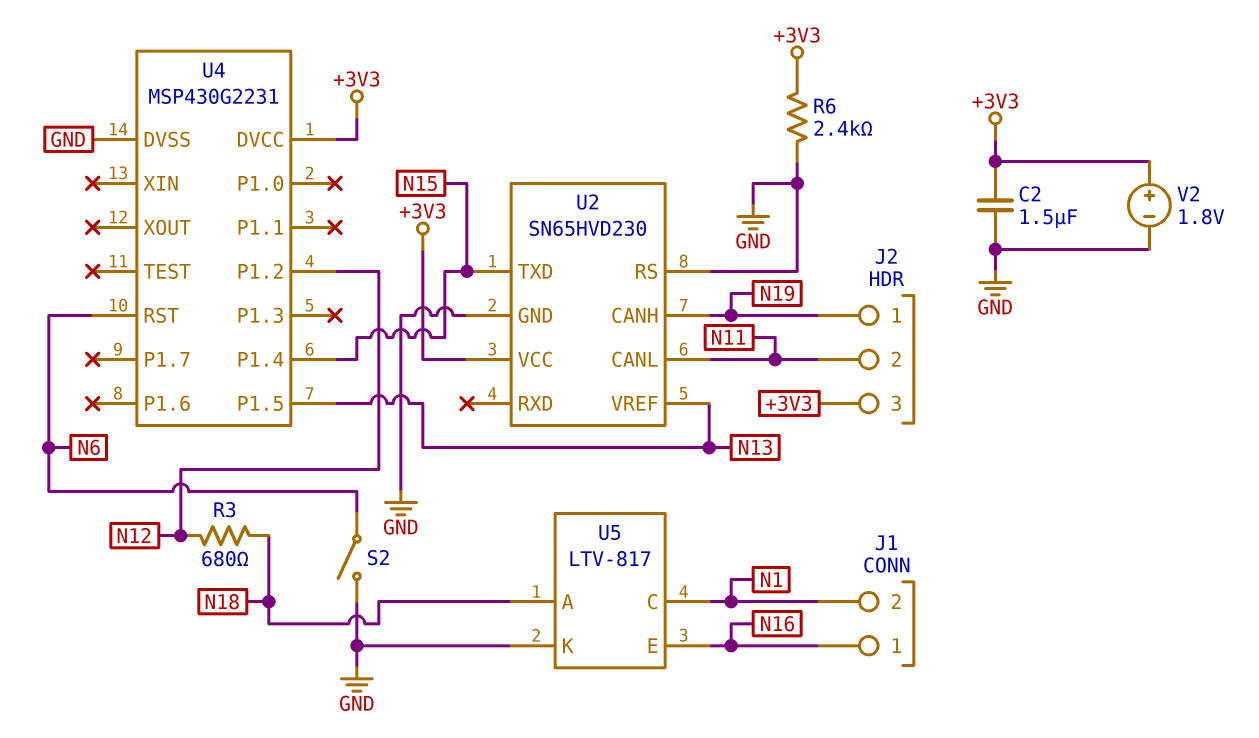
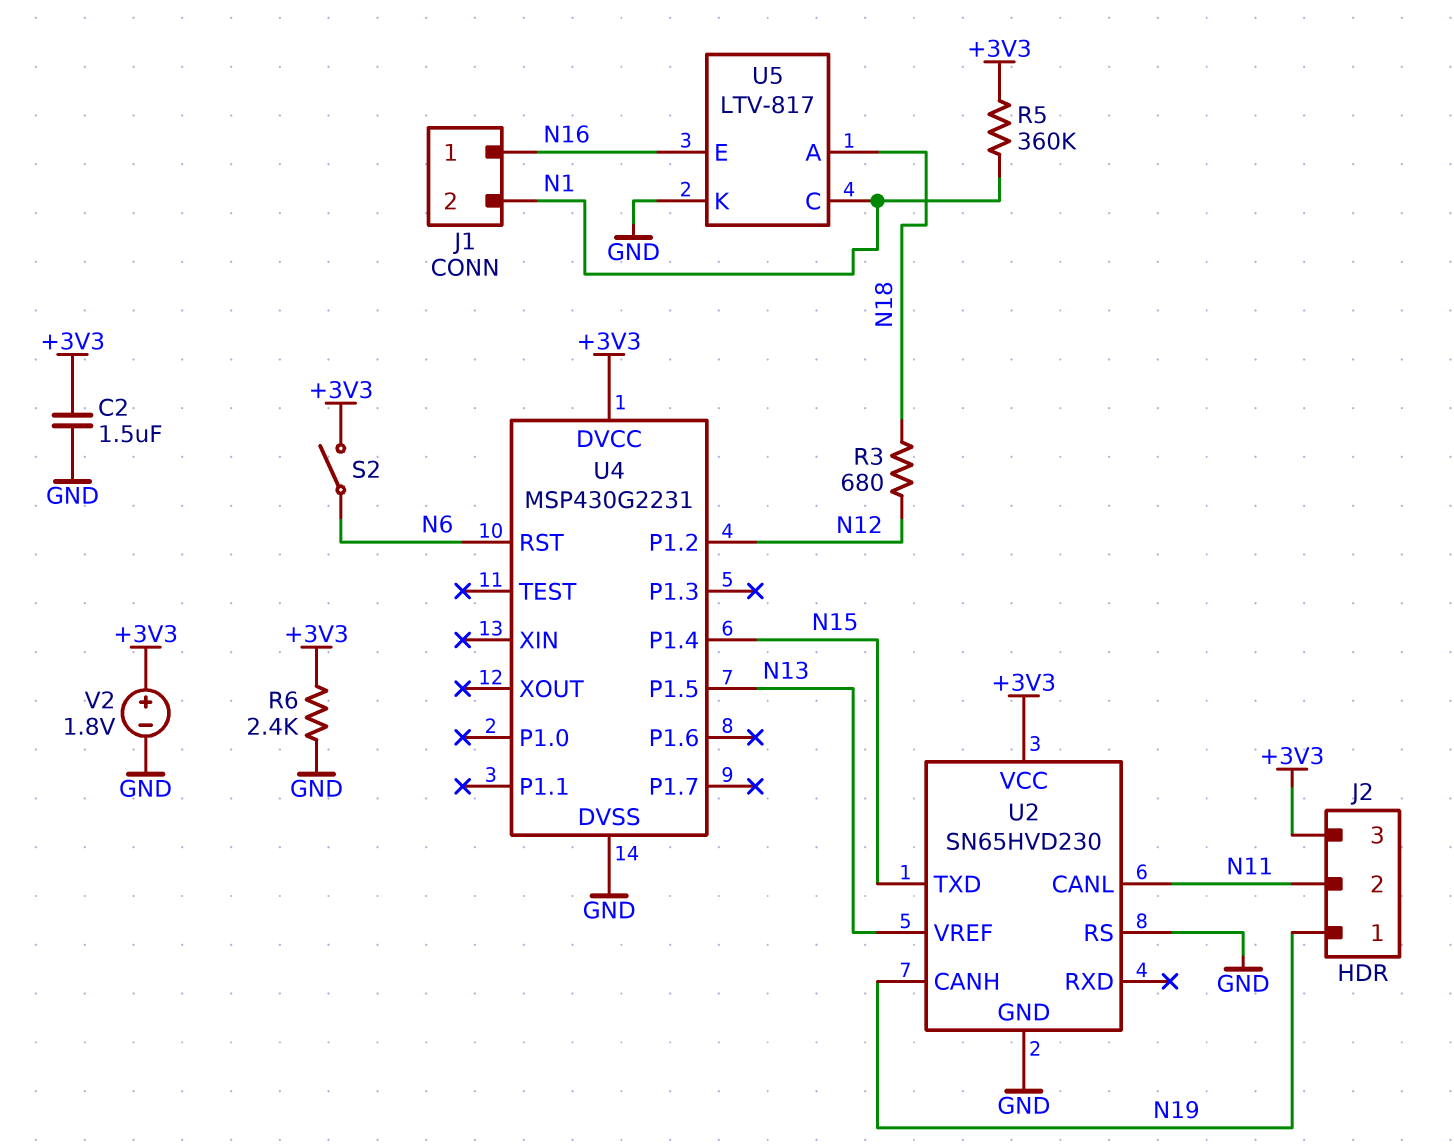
R5: none -> 360k (+3V3, N1)
S2: switch (GND, N6) -> switch (+3V3, N6)

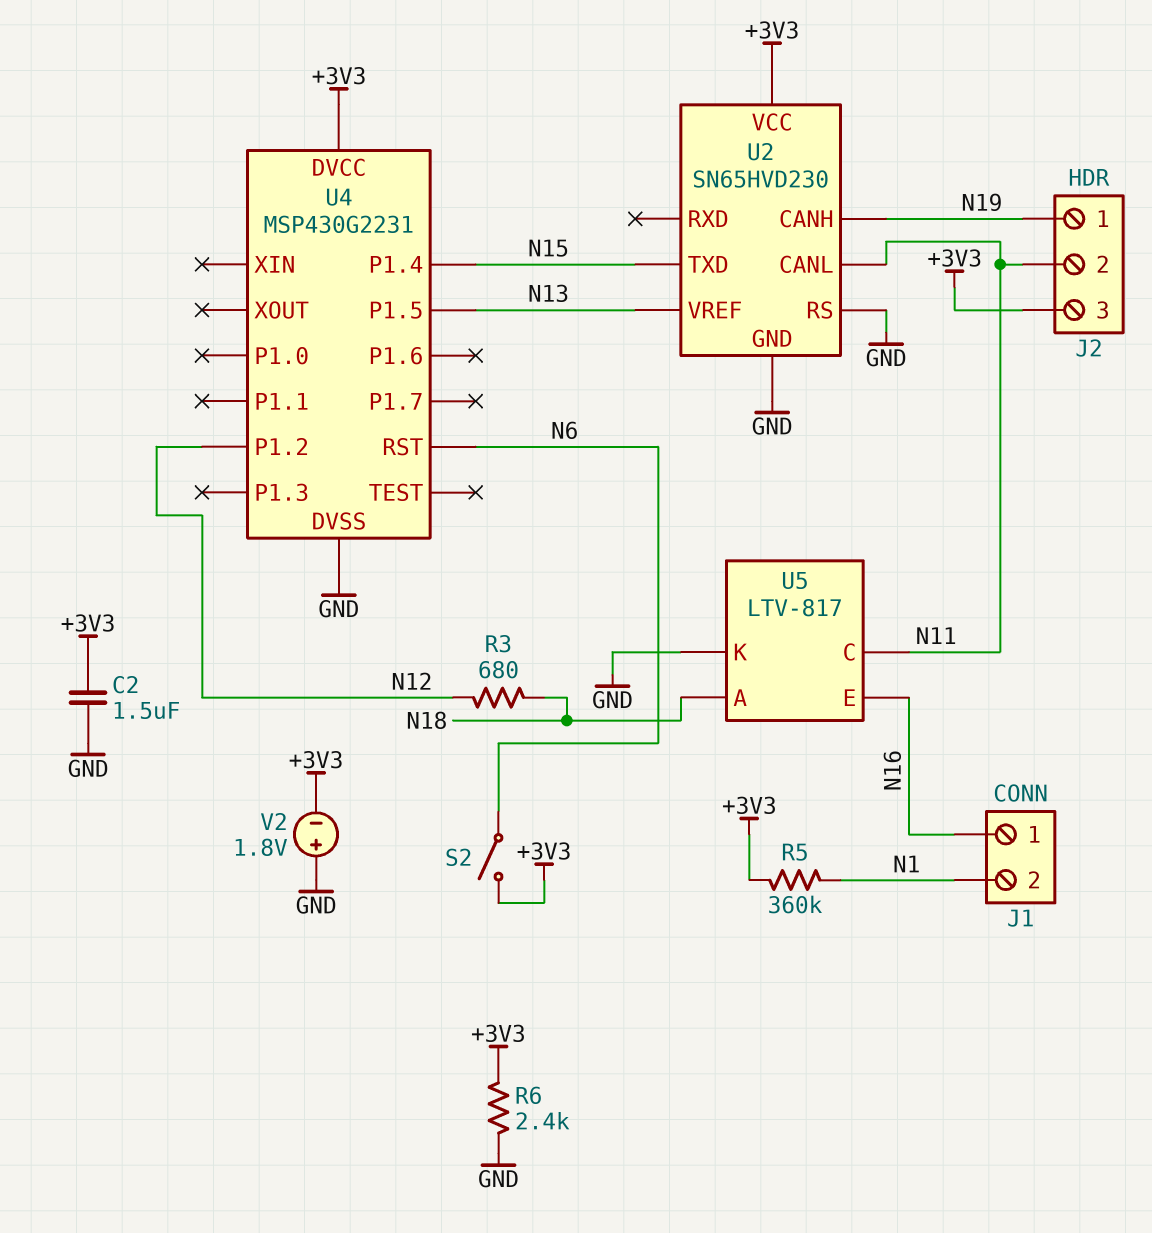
U5 pin C: N1 -> N11
V2: 1.8V (plus +3V3, minus GND) -> 1.8V (plus GND, minus +3V3)

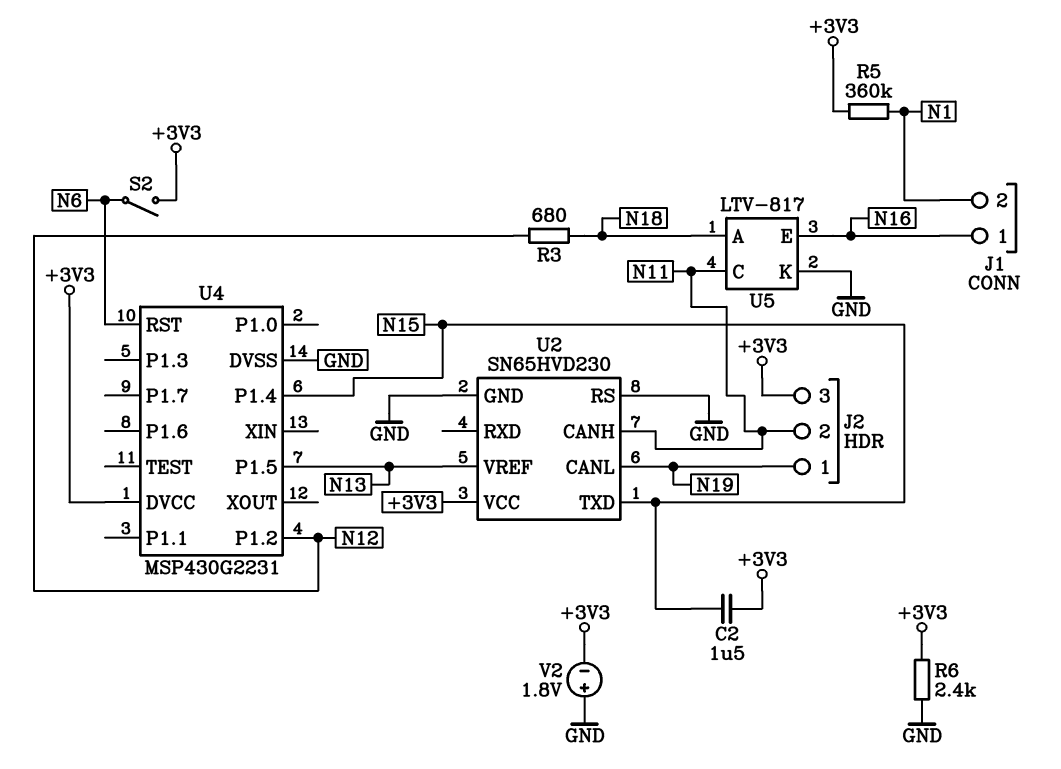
C2: 1.5uF (+3V3, GND) -> 1.5uF (+3V3, N15)
U2 pin CANH: N19 -> N11
U2 pin CANL: N11 -> N19

